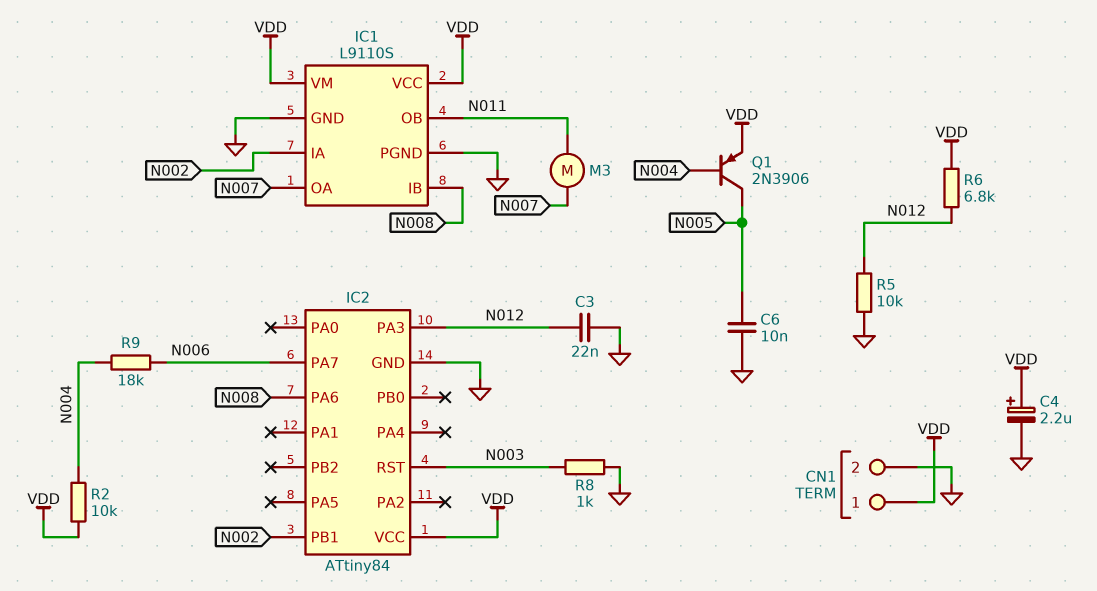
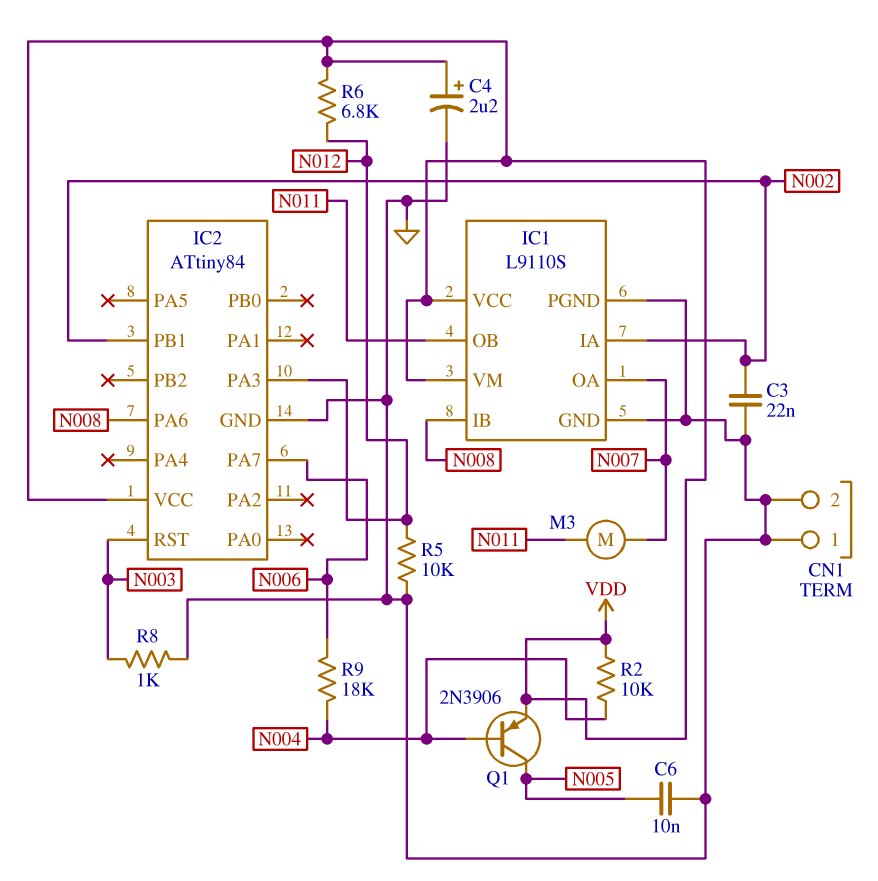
C3: 22nF (GND, N012) -> 22nF (GND, N002)
CN1 pin 1: VDD -> GND

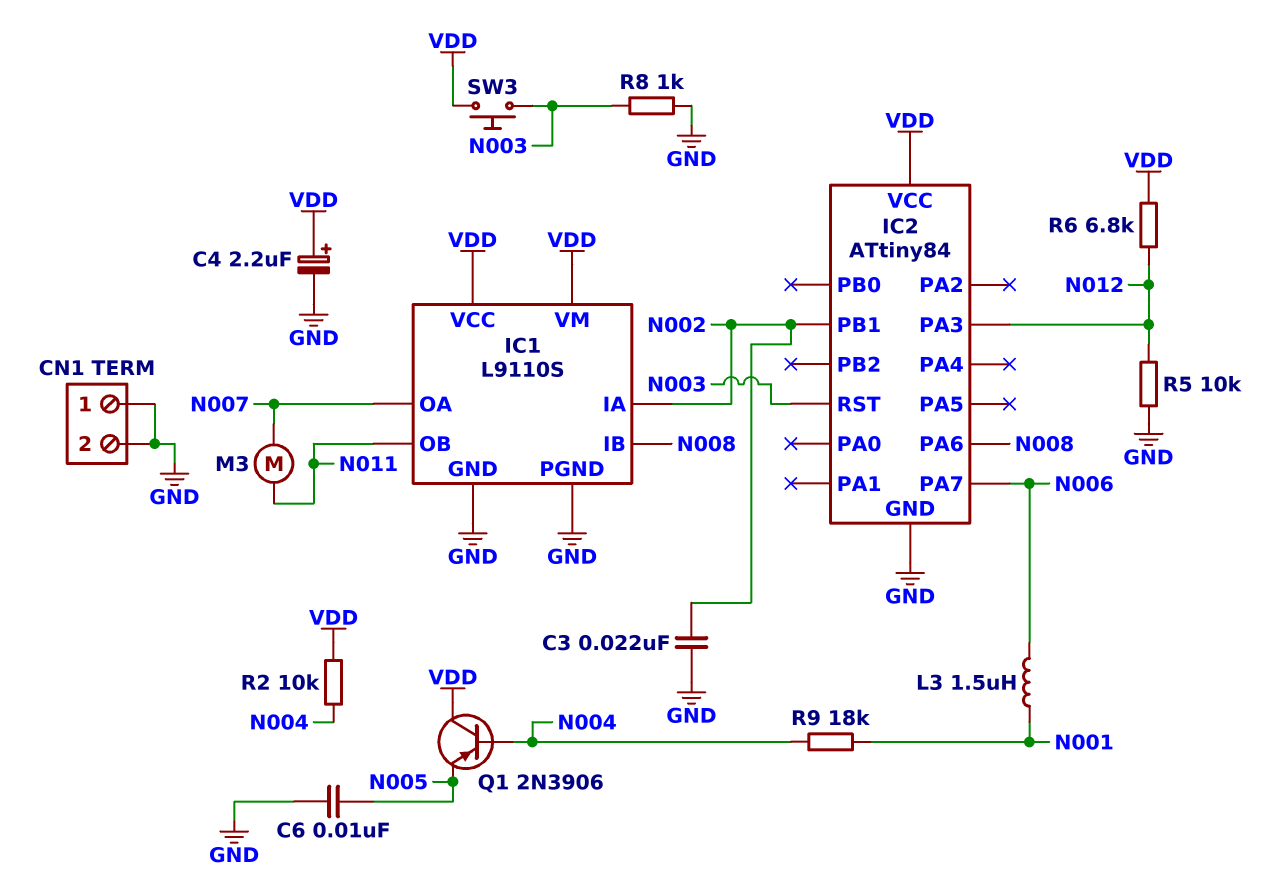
L3: none -> 1.5uH (N001, N006)
Q1: PNP 2N3906 (B N004, C N005, E VDD) -> PNP 2N3906 (B N004, C VDD, E N005)
R9: 18k (N004, N006) -> 18k (N001, N004)
SW3: none -> button (N003, VDD)

